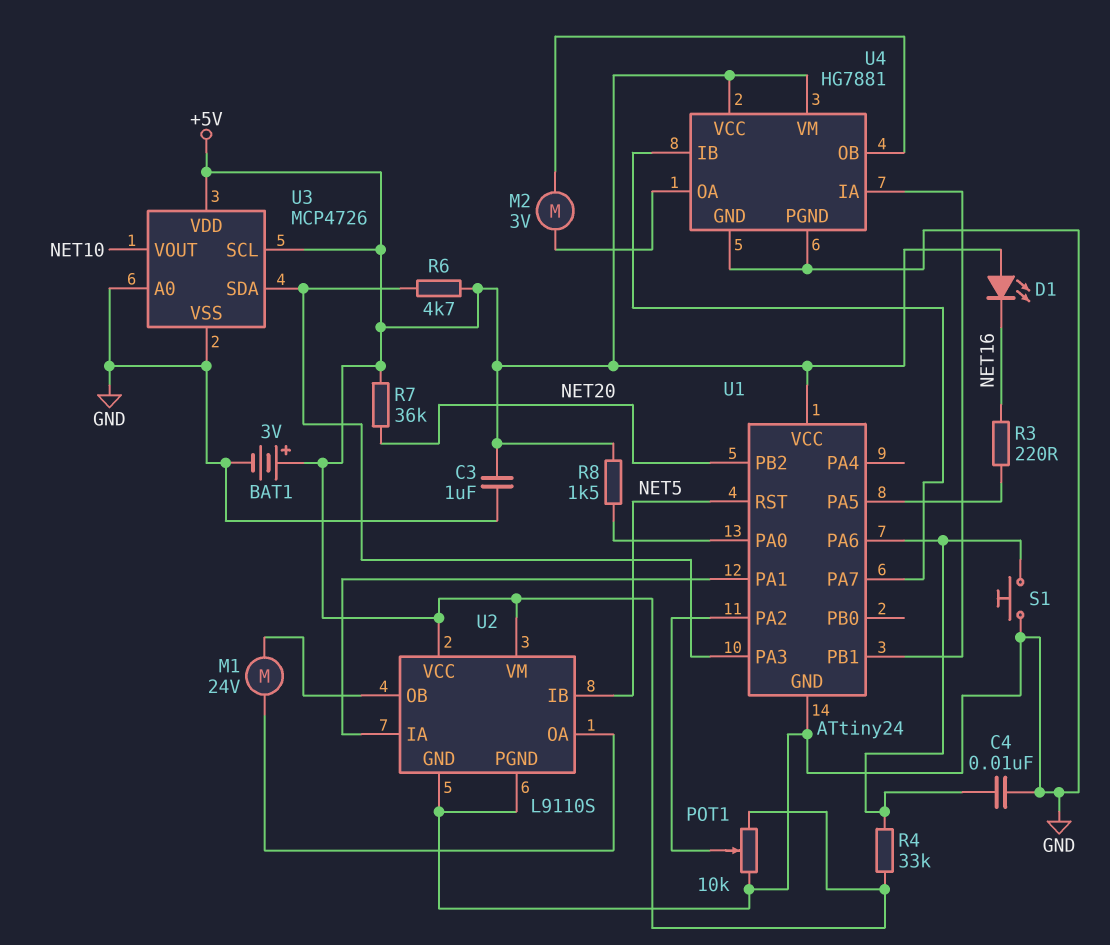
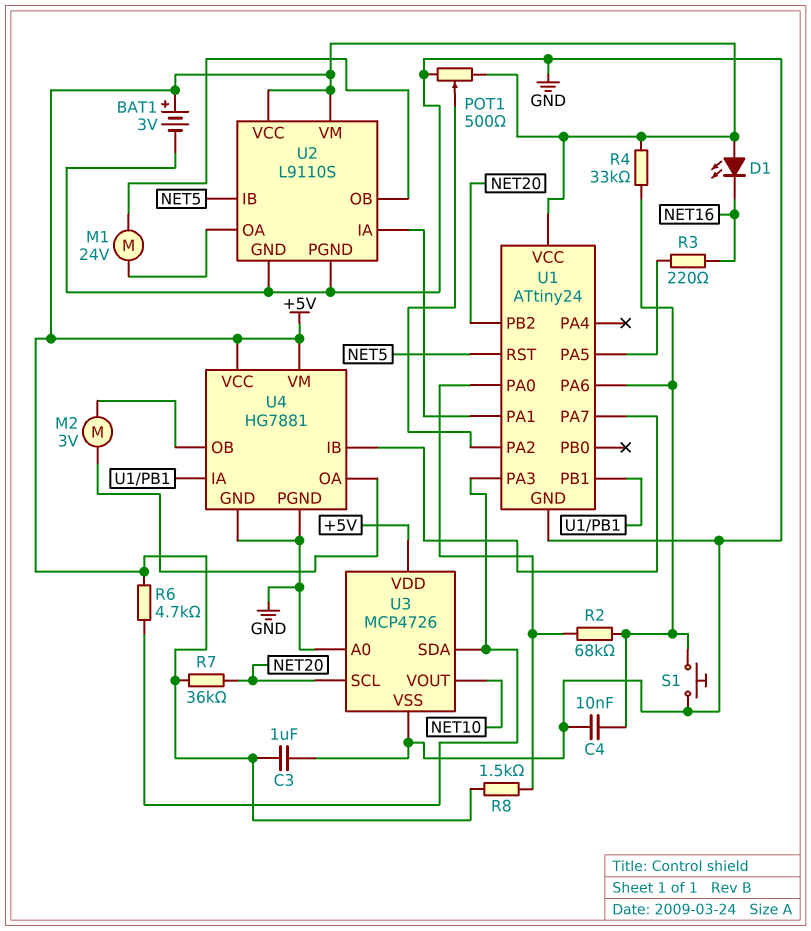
POT1: 10k (+5V, GND, wiper U1/PA2) -> 500 (+5V, GND, wiper U1/PA2)
R2: none -> 68k (U1/PA0, U1/PA6)
U3 pin SCL: +5V -> NET20

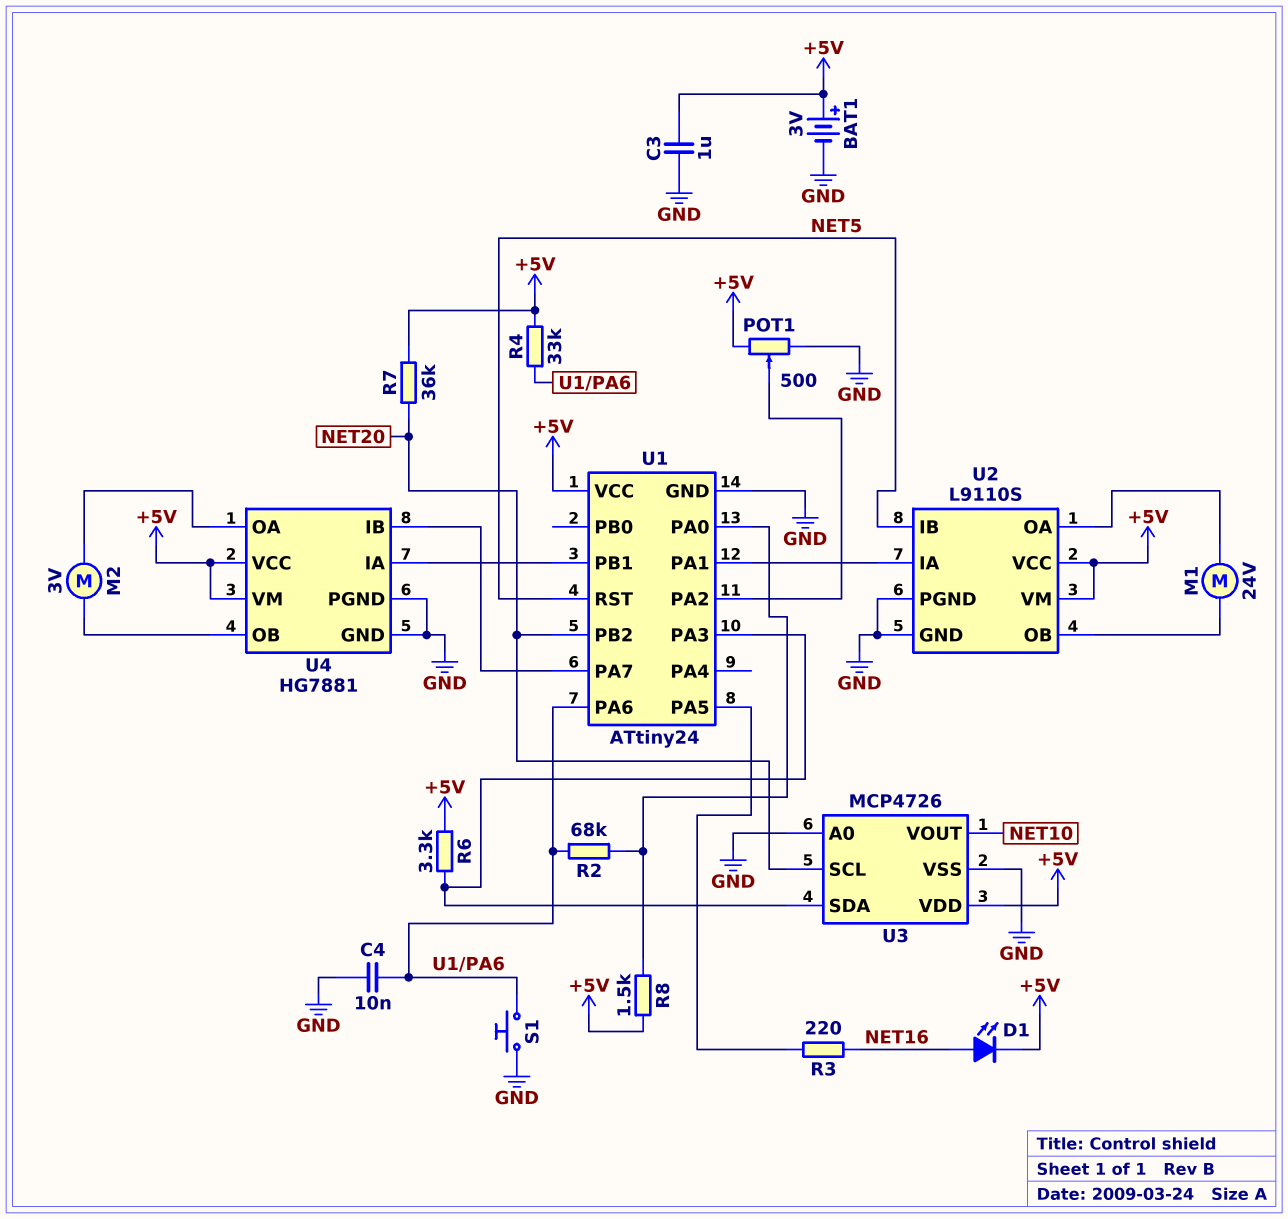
D1: LED (A +5V, K NET16) -> LED (A NET16, K +5V)
R6: 4.7k (+5V, U1/PA3) -> 3.3k (+5V, U1/PA3)

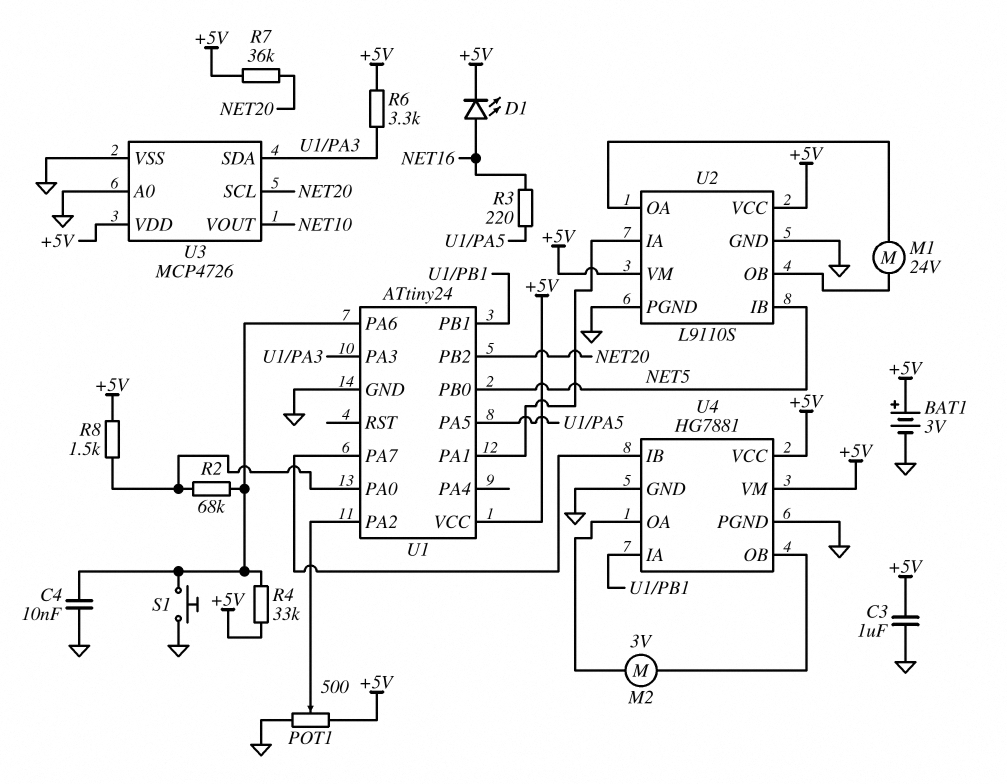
U1 pin PB0: none -> NET5
U1 pin RST: NET5 -> none

